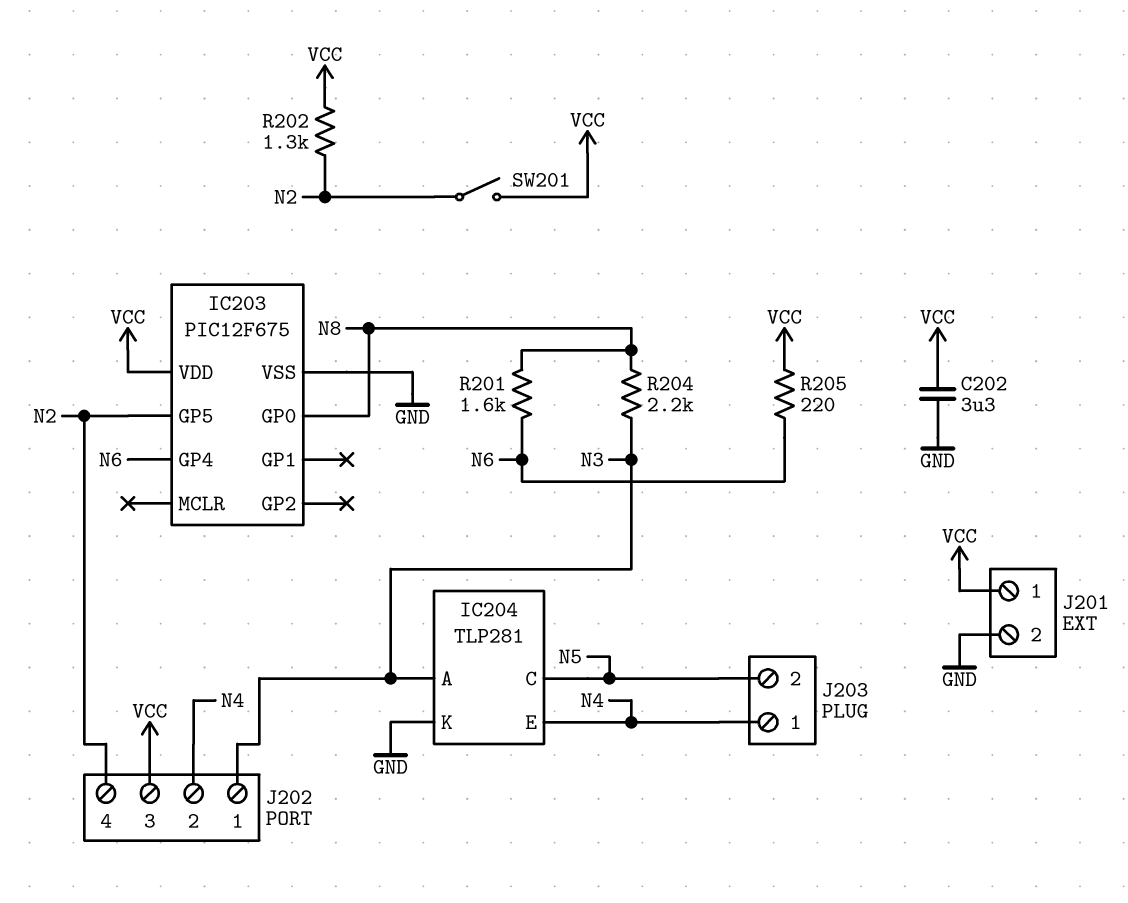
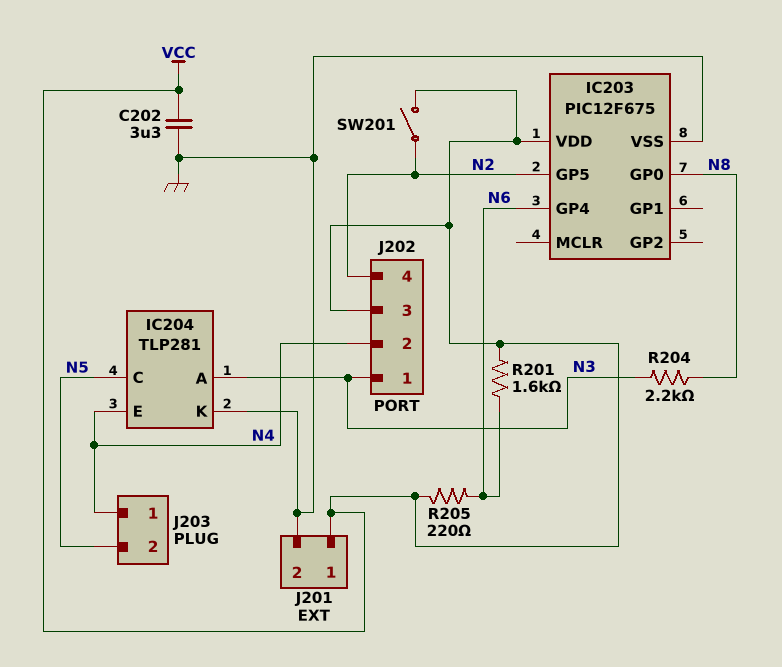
R201: 1.6k (N6, N8) -> 1.6k (N6, VCC)
R202: 1.3k (N2, VCC) -> none

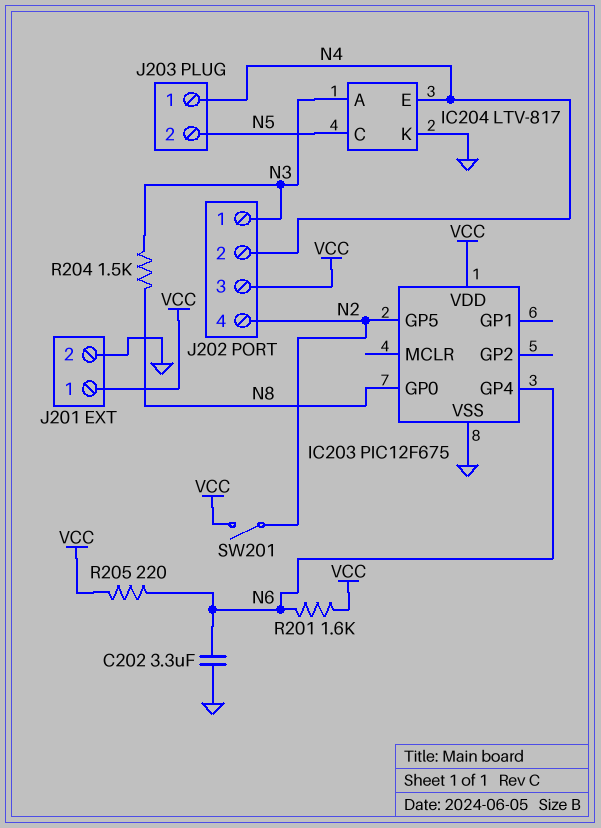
C202: 3.3uF (GND, VCC) -> 3.3uF (GND, N6)
IC204: TLP281 -> LTV-817
R204: 2.2k (N3, N8) -> 1.5k (N3, N8)

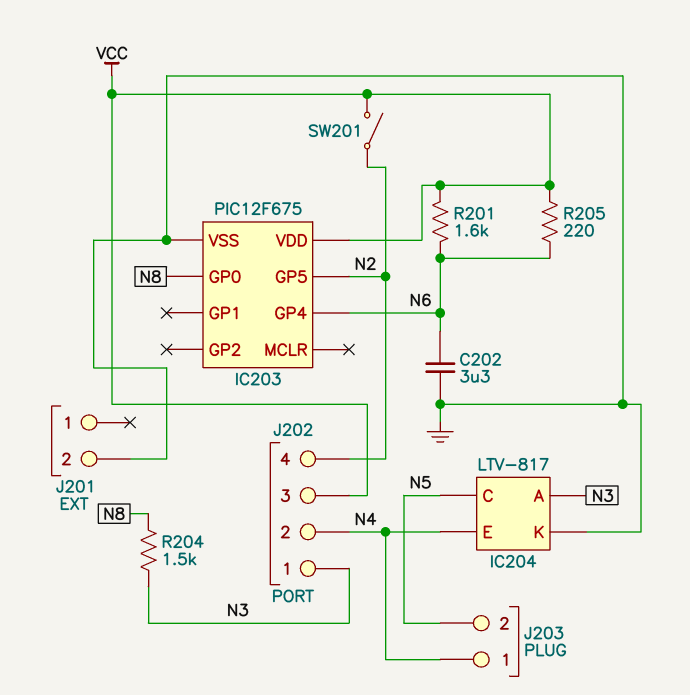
J201 pin 1: VCC -> none

